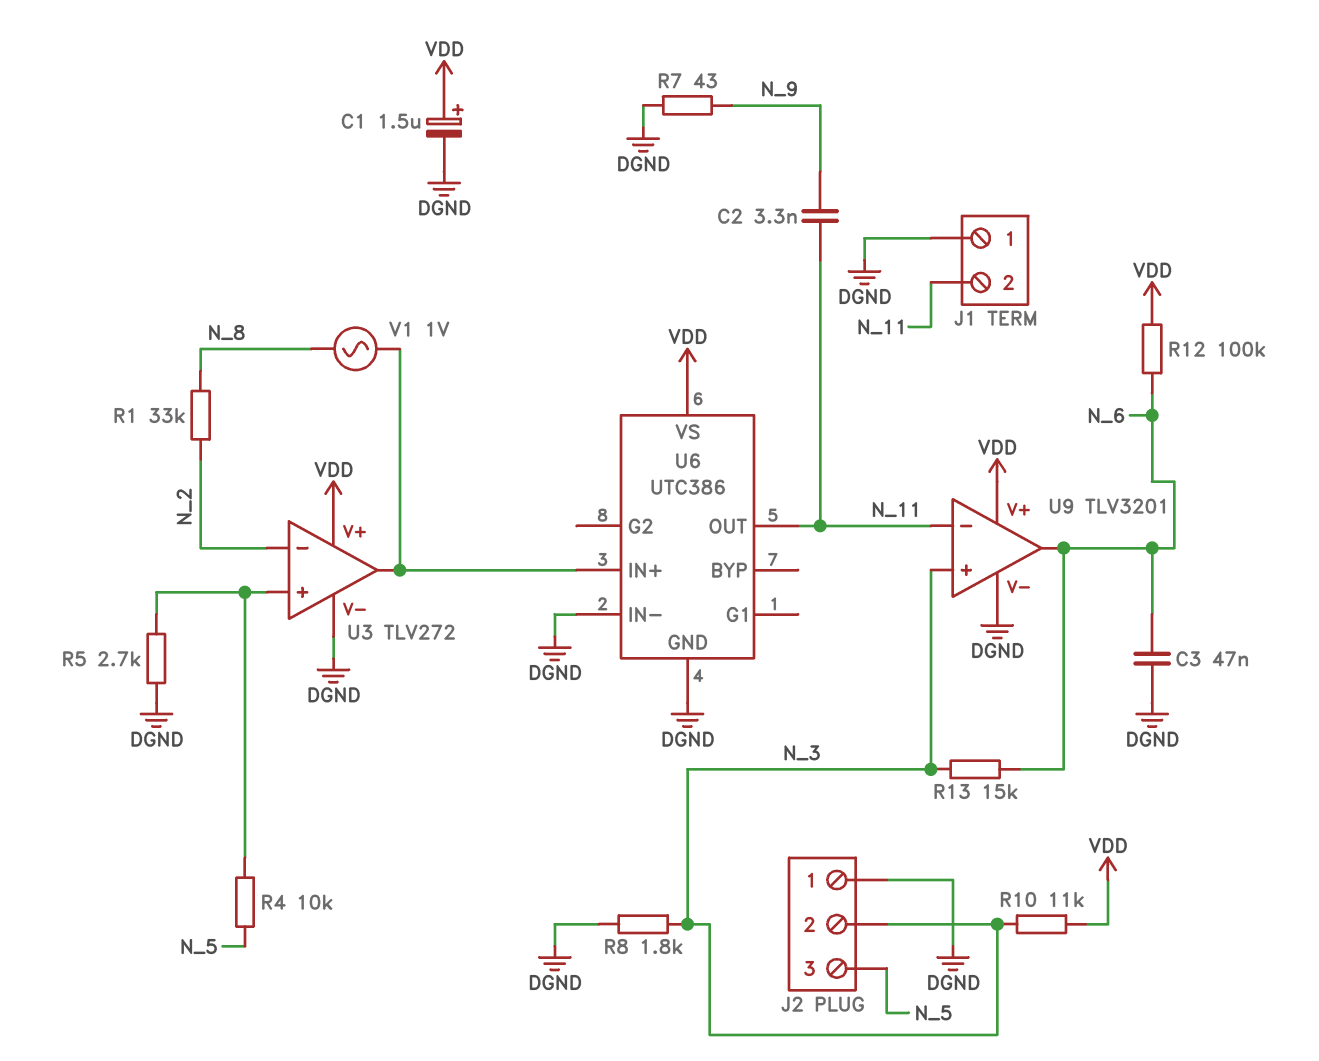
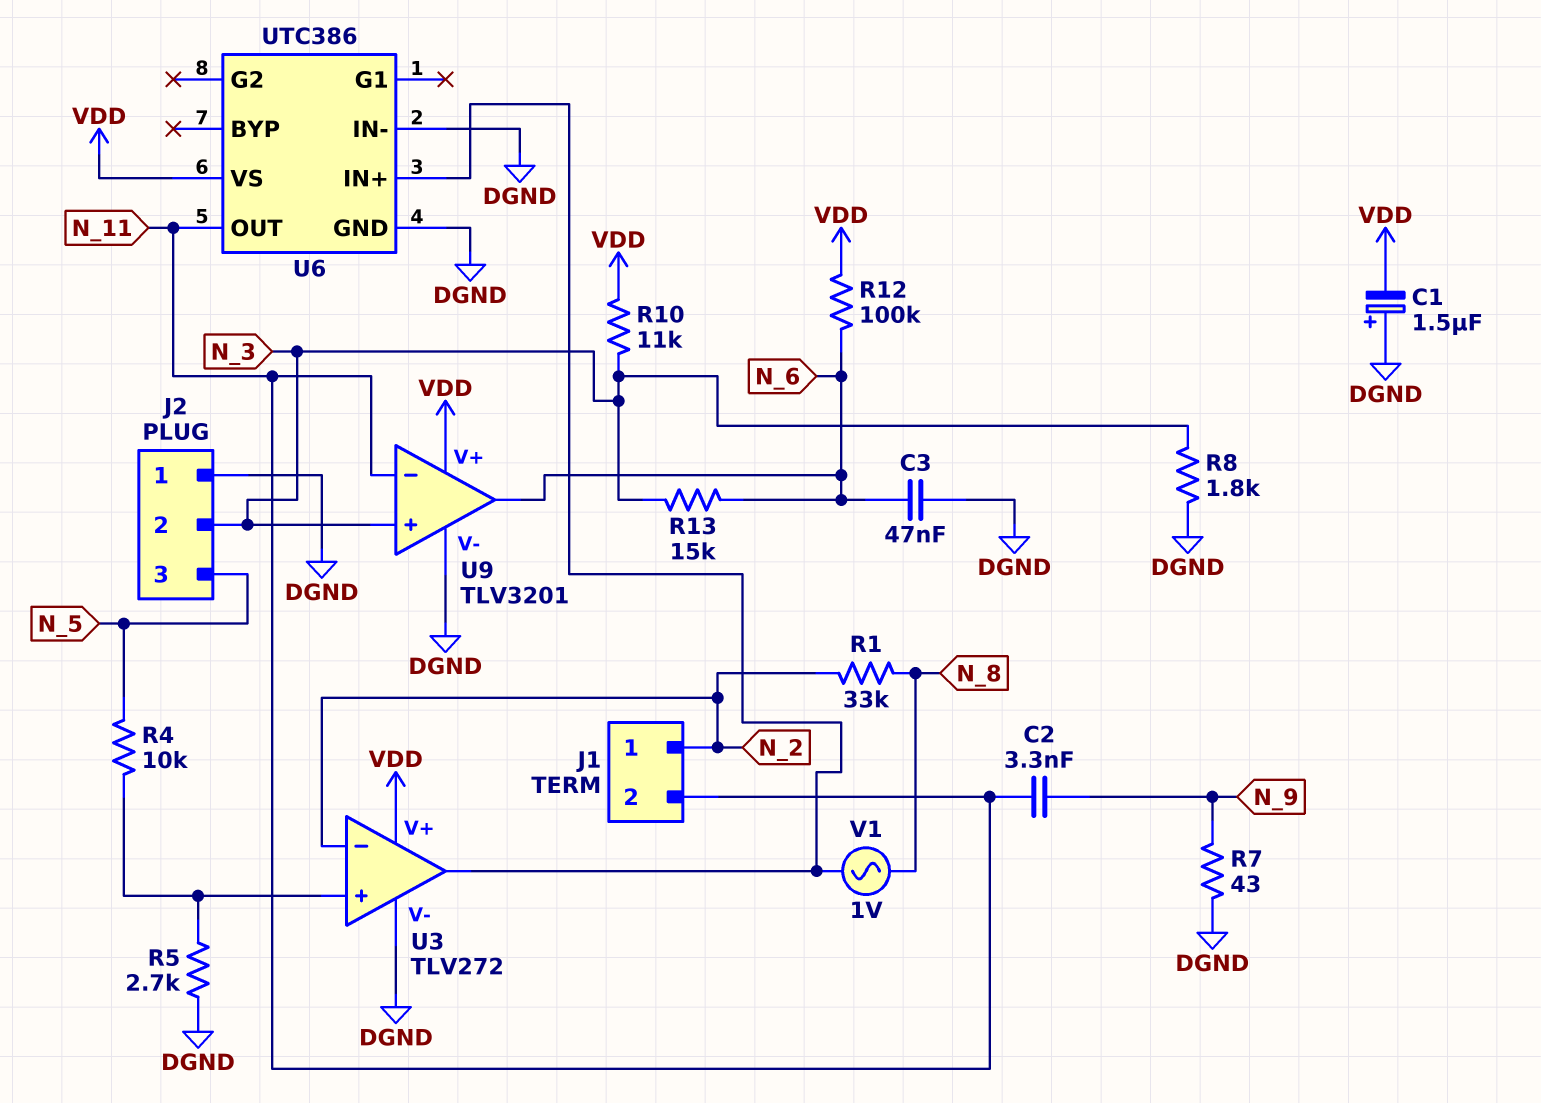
C1: 1.5uF (plus VDD, minus DGND) -> 1.5uF (plus DGND, minus VDD)
J1 pin 1: DGND -> N_2

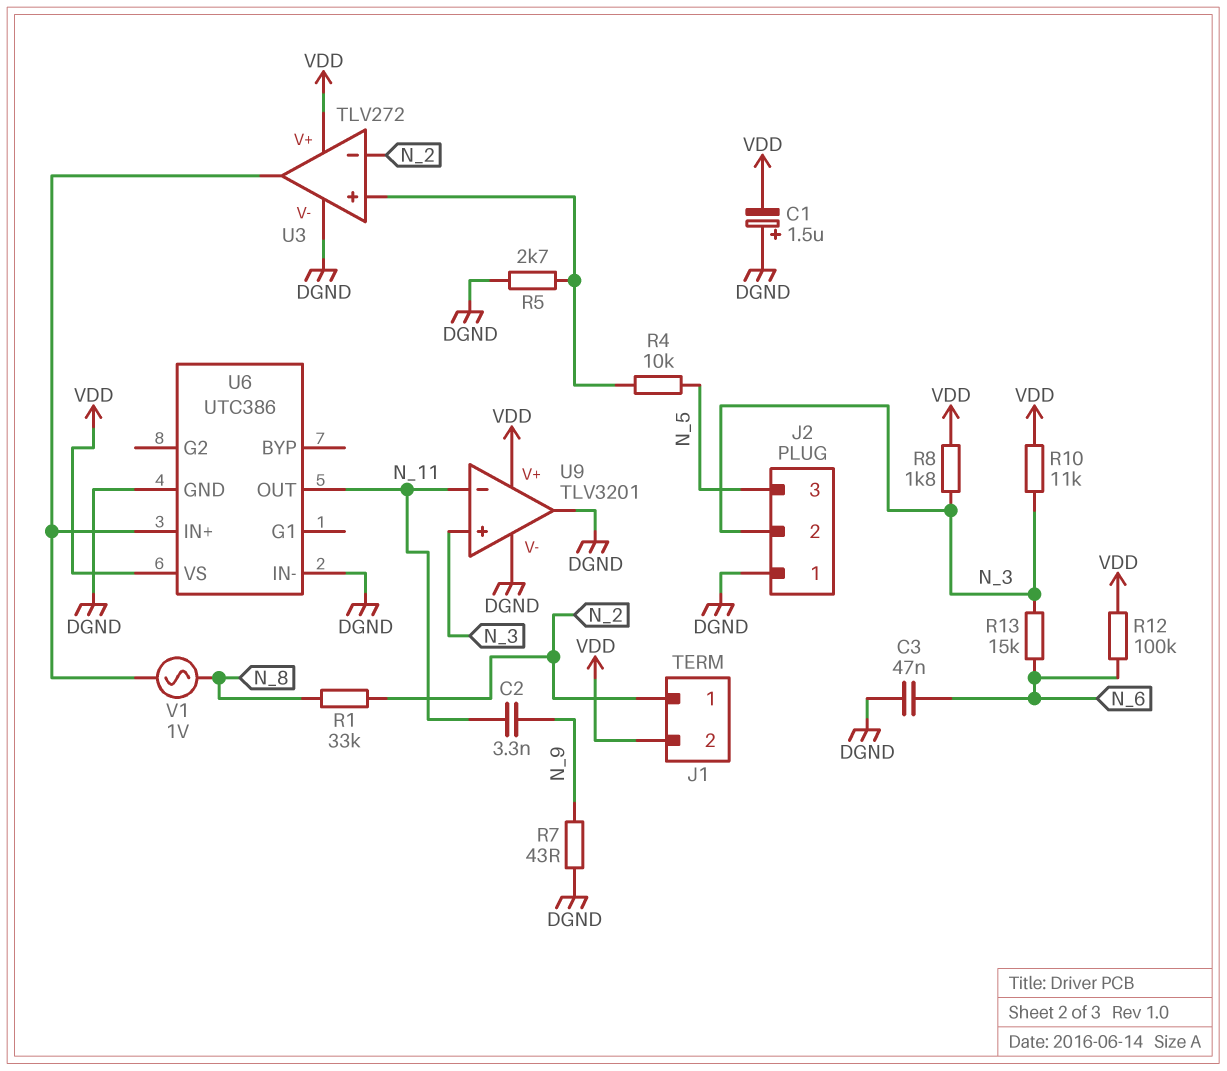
J1 pin 2: N_11 -> VDD
R8: 1.8k (DGND, N_3) -> 1.8k (N_3, VDD)
U9 pin out: N_6 -> DGND

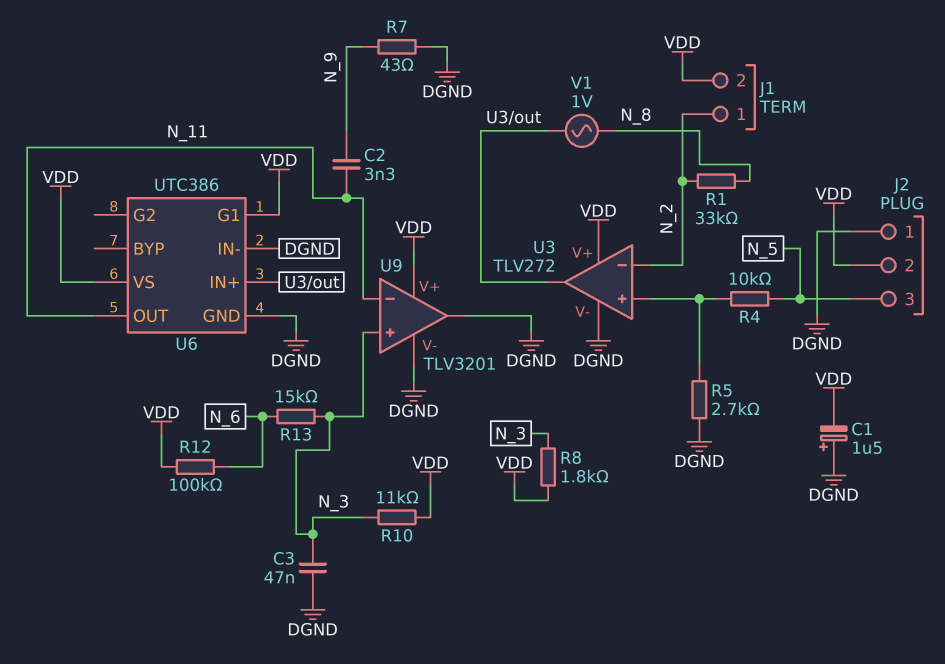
C3: 47nF (DGND, N_6) -> 47nF (DGND, N_3)
J2 pin 2: N_3 -> VDD
U6 pin G1: none -> VDD

